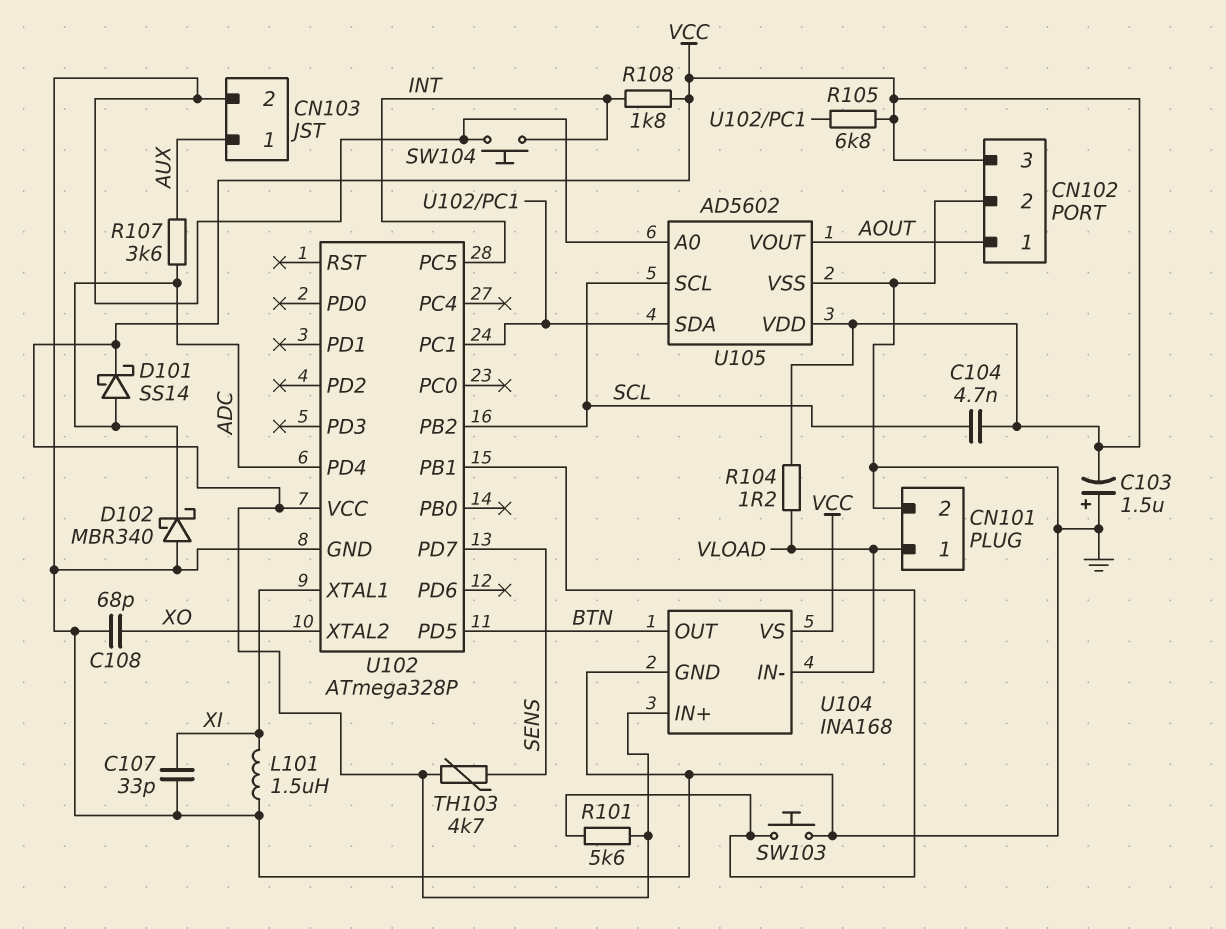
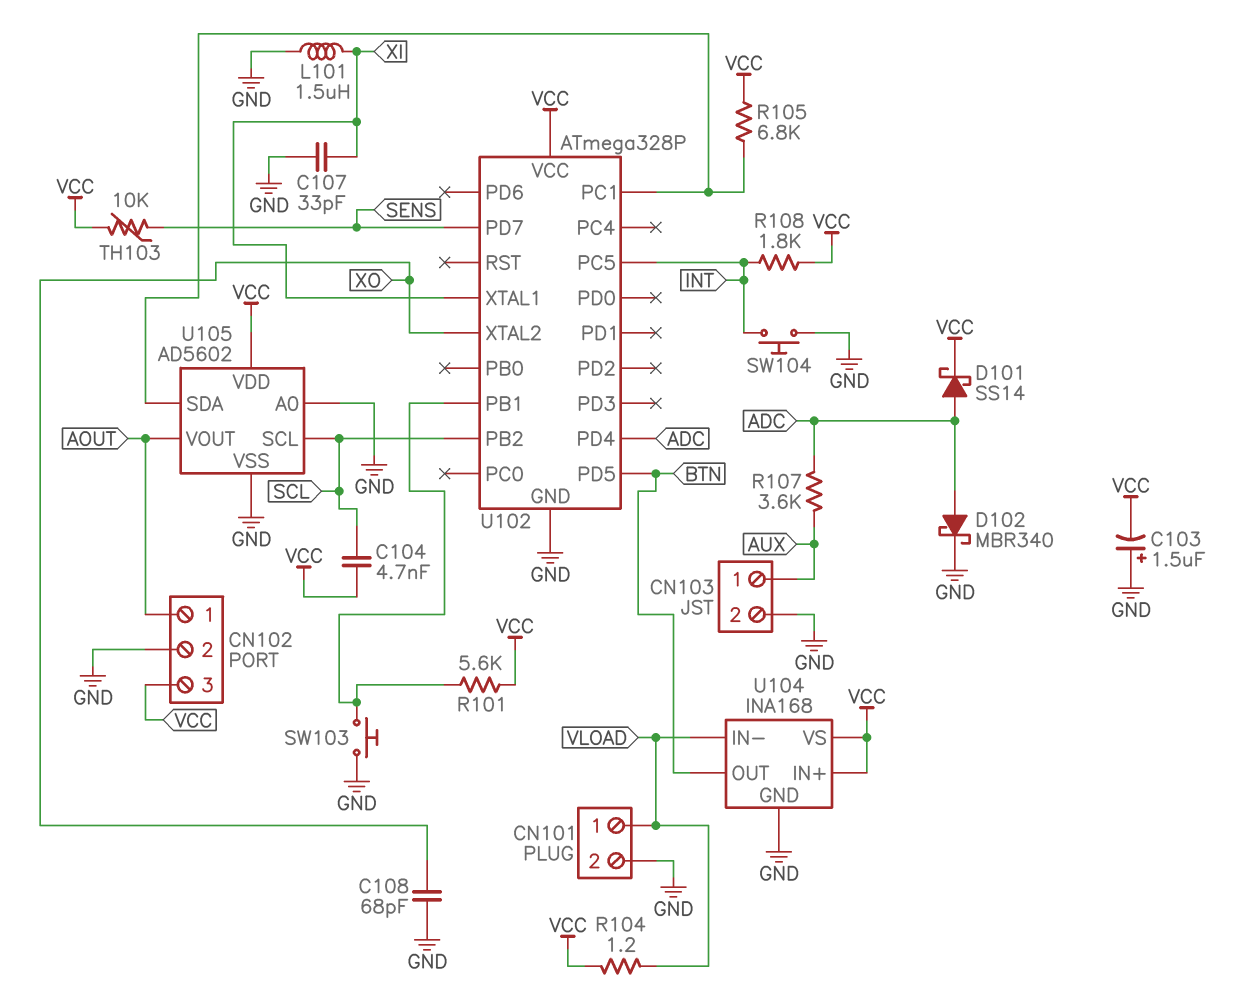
D102: schottky MBR340 (A GND, K ADC) -> schottky MBR340 (A ADC, K GND)
TH103: 4.7k (SENS, VCC) -> 10k (SENS, VCC)

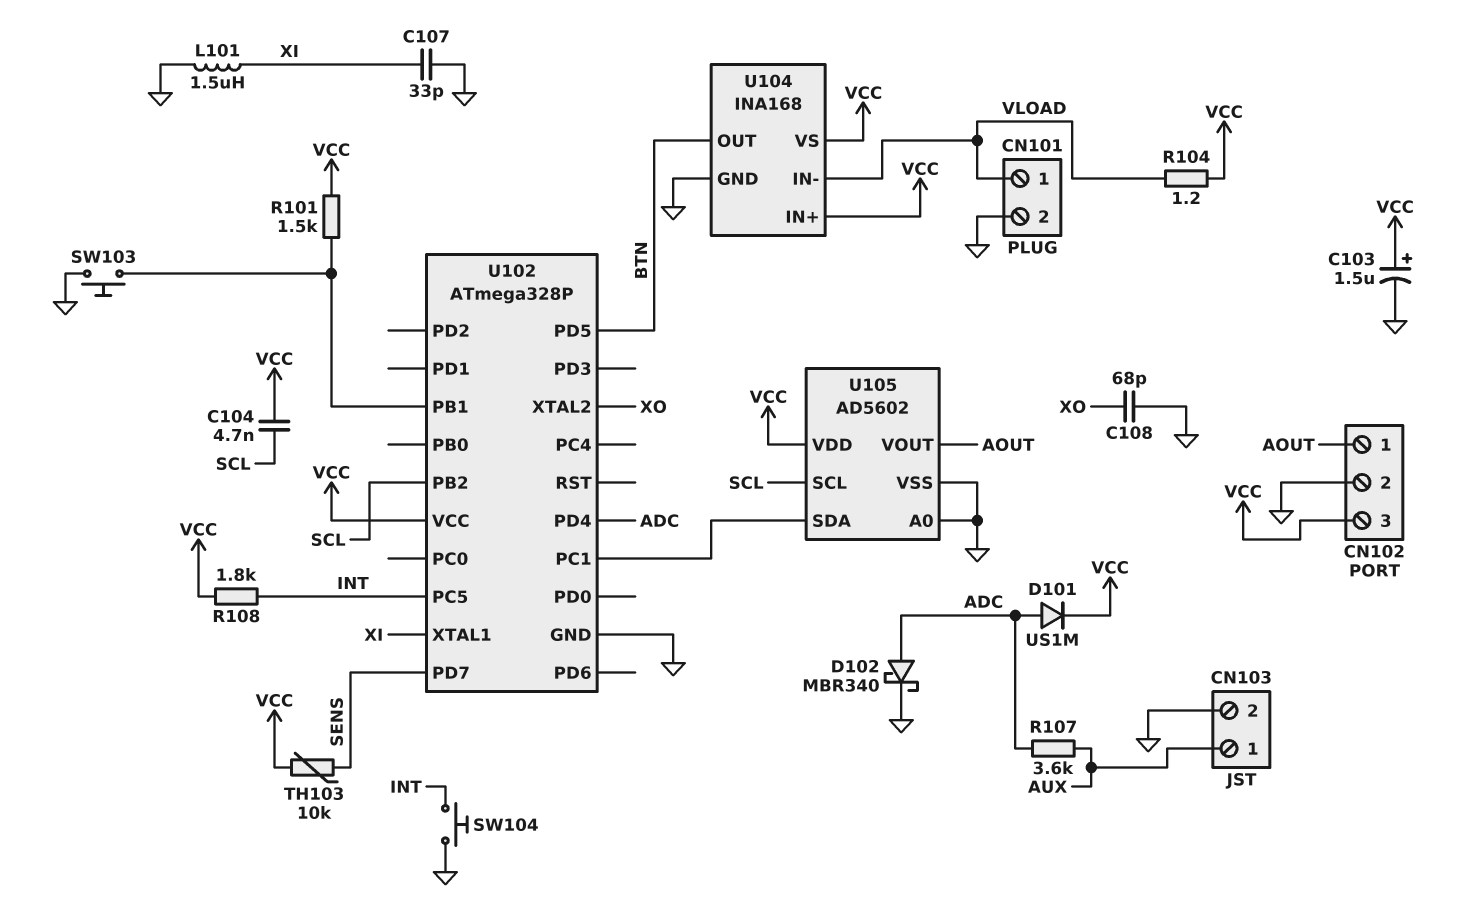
C103: 1.5uF (plus GND, minus VCC) -> 1.5uF (plus VCC, minus GND)
D101: schottky SS14 (A ADC, K VCC) -> diode US1M (A ADC, K VCC)
R101: 5.6k (U102/PB1, VCC) -> 1.5k (U102/PB1, VCC)
R105: 6.8k (U102/PC1, VCC) -> none

